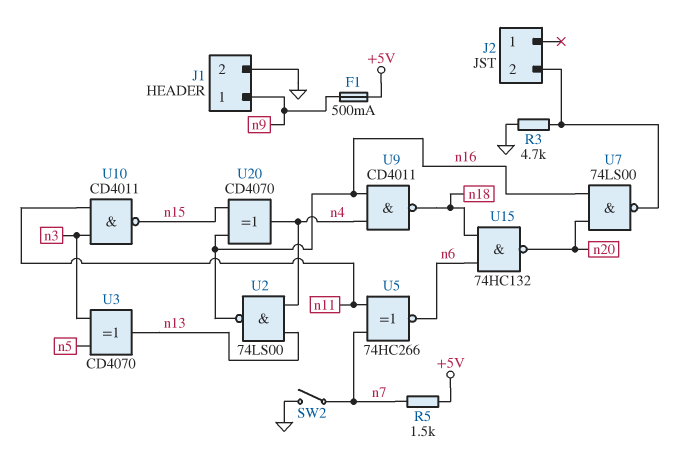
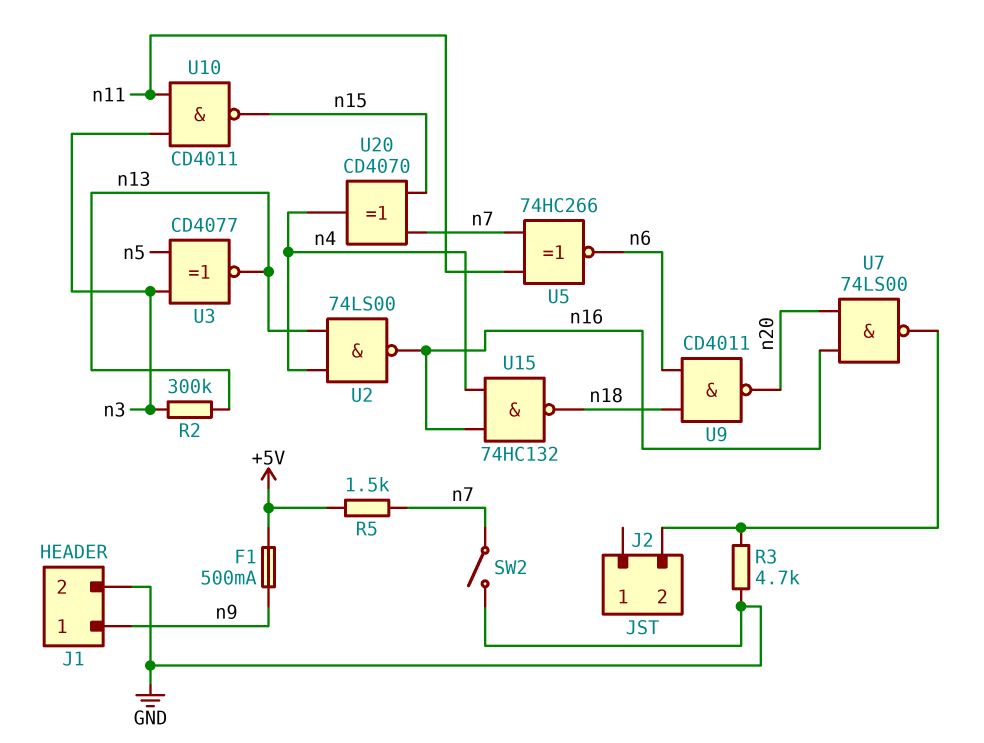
R2: none -> 300k (n3, n13)
U3: XOR CD4070 (in n3, in n5, out n13) -> XNOR CD4077 (in n3, in n5, out n13)
U9: NAND CD4011 (in n4, in n16, out n18) -> NAND CD4011 (in n6, in n18, out n20)
U15: NAND 74HC132 (in n6, in n18, out n20) -> NAND 74HC132 (in n4, in n16, out n18)
U20: XOR CD4070 (in n15, in n16, out n4) -> XOR CD4070 (in n7, in n15, out n4)

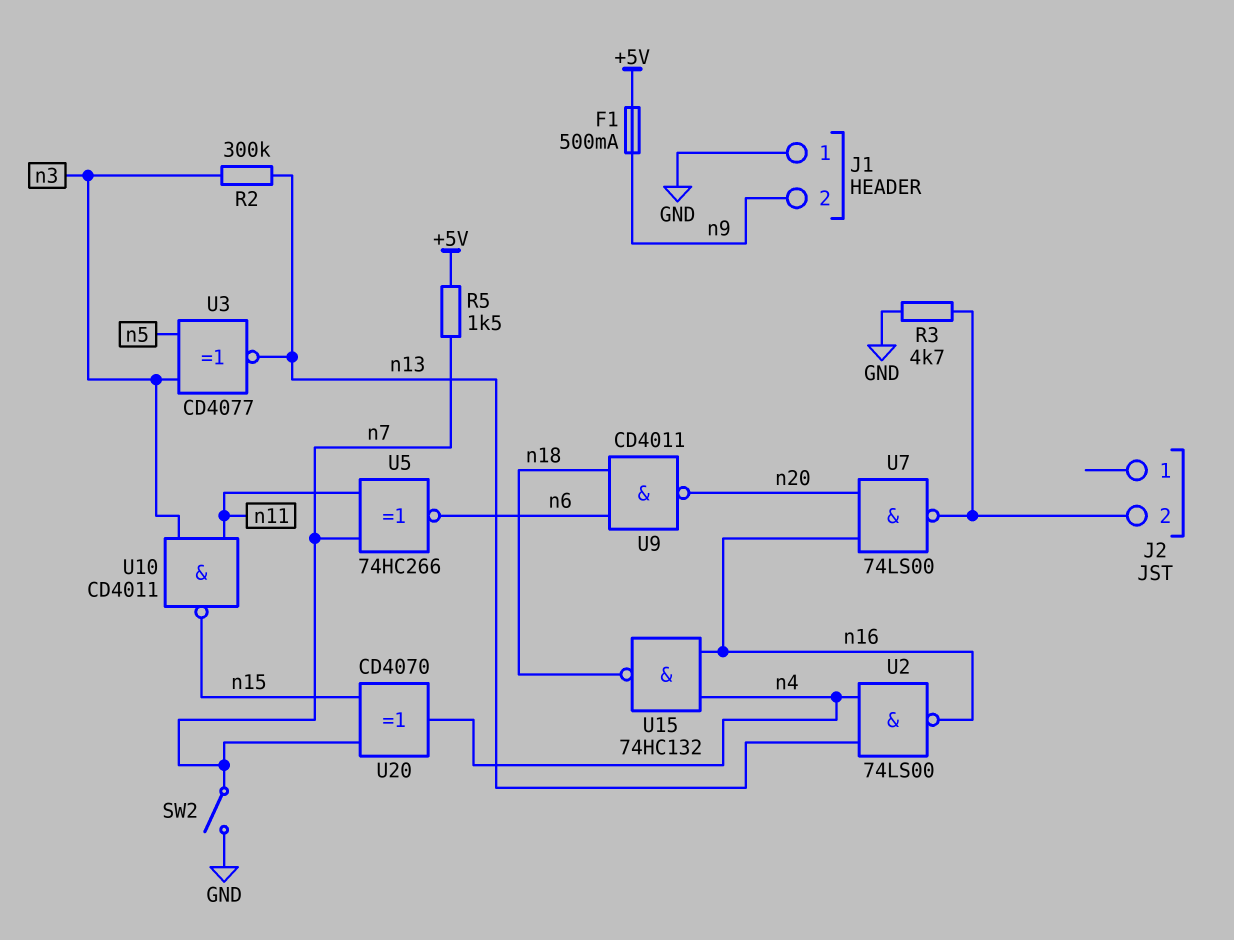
J1 pin 1: n9 -> GND
J1 pin 2: GND -> n9

